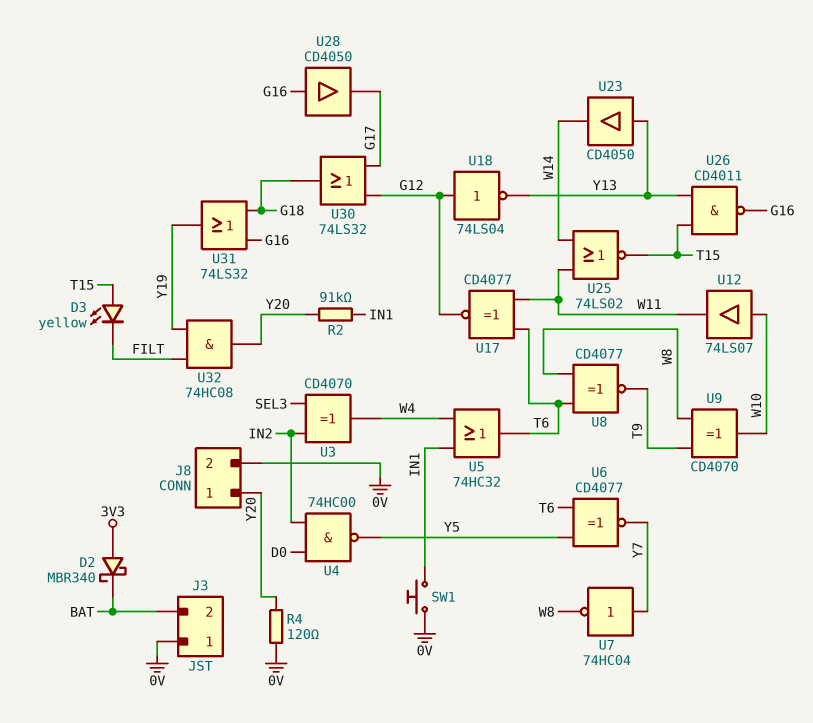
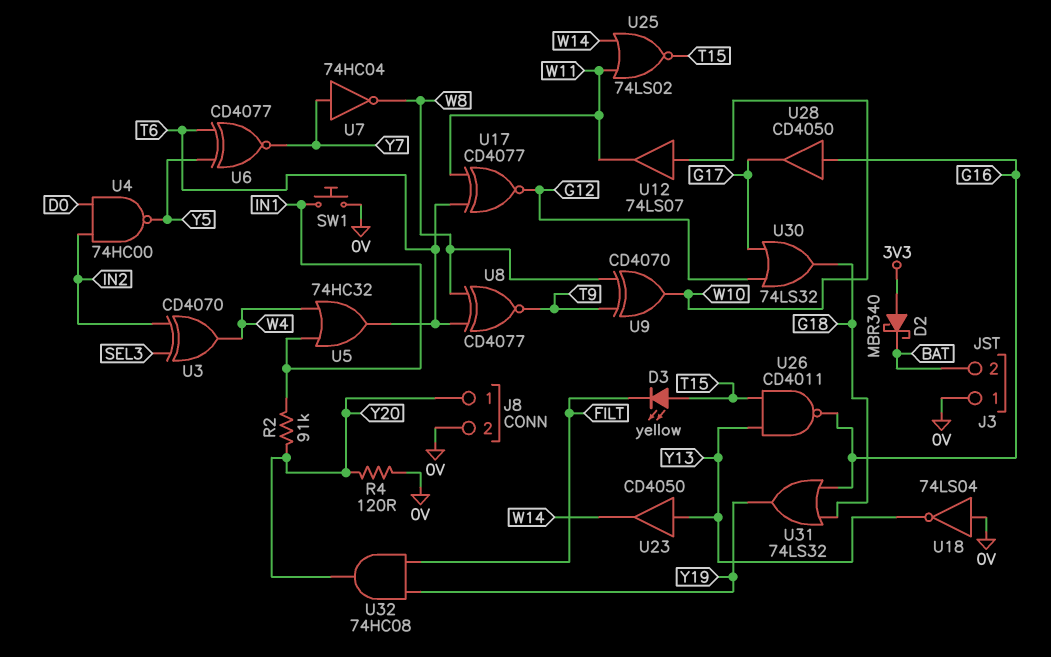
U18: NOT 74LS04 (in G12, out Y13) -> NOT 74LS04 (in 0V, out Y13)

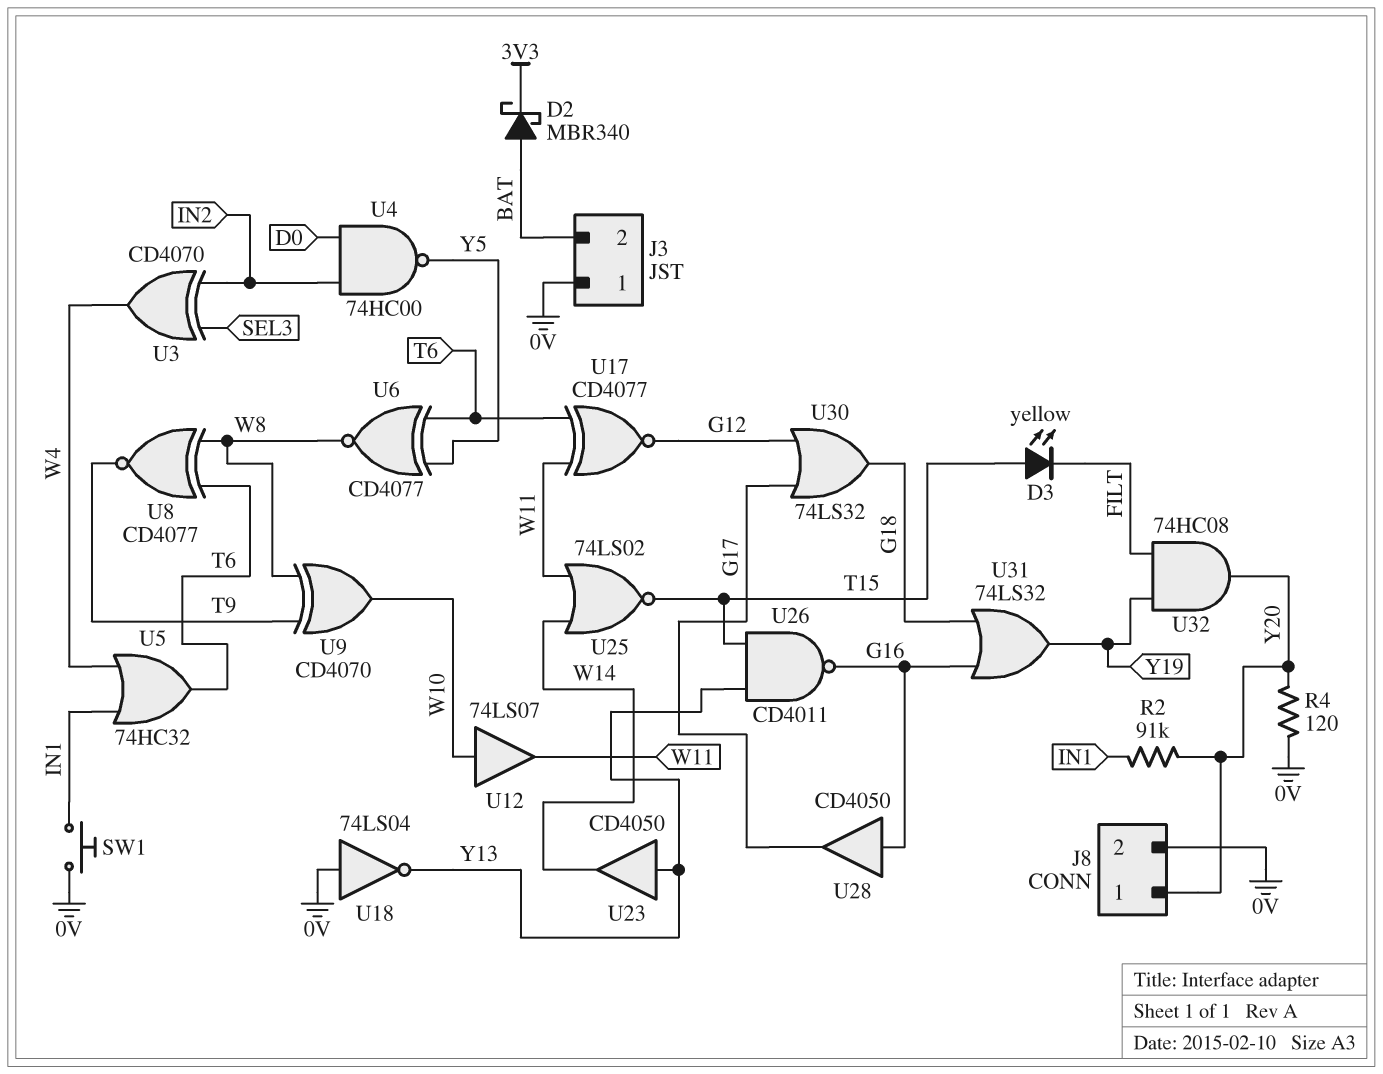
D2: schottky MBR340 (A 3V3, K BAT) -> schottky MBR340 (A BAT, K 3V3)
U6: XNOR CD4077 (in T6, in Y5, out Y7) -> XNOR CD4077 (in T6, in Y5, out W8)
U7: NOT 74HC04 (in Y7, out W8) -> none

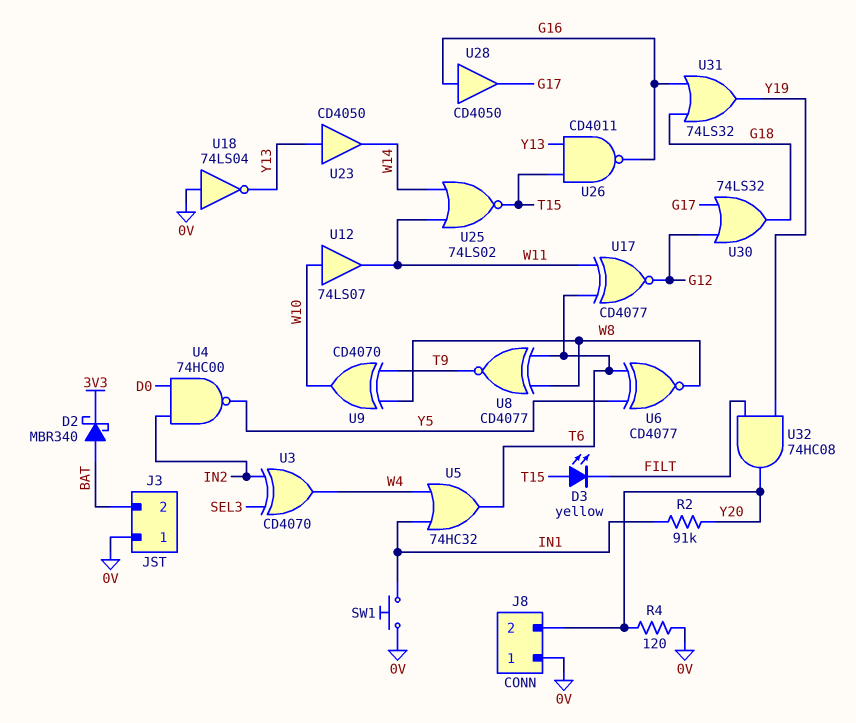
J8 pin 1: Y20 -> 0V
J8 pin 2: 0V -> Y20

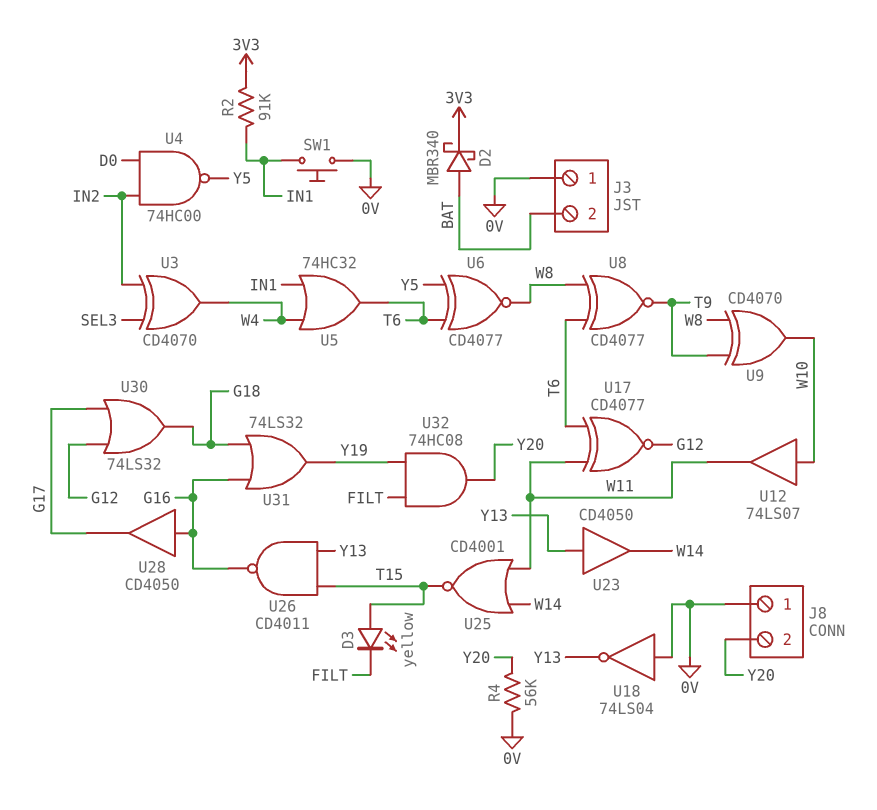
R2: 91k (IN1, Y20) -> 91k (3V3, IN1)
R4: 120 (0V, Y20) -> 56k (0V, Y20)
U25: NOR 74LS02 (in W11, in W14, out T15) -> NOR CD4001 (in W11, in W14, out T15)

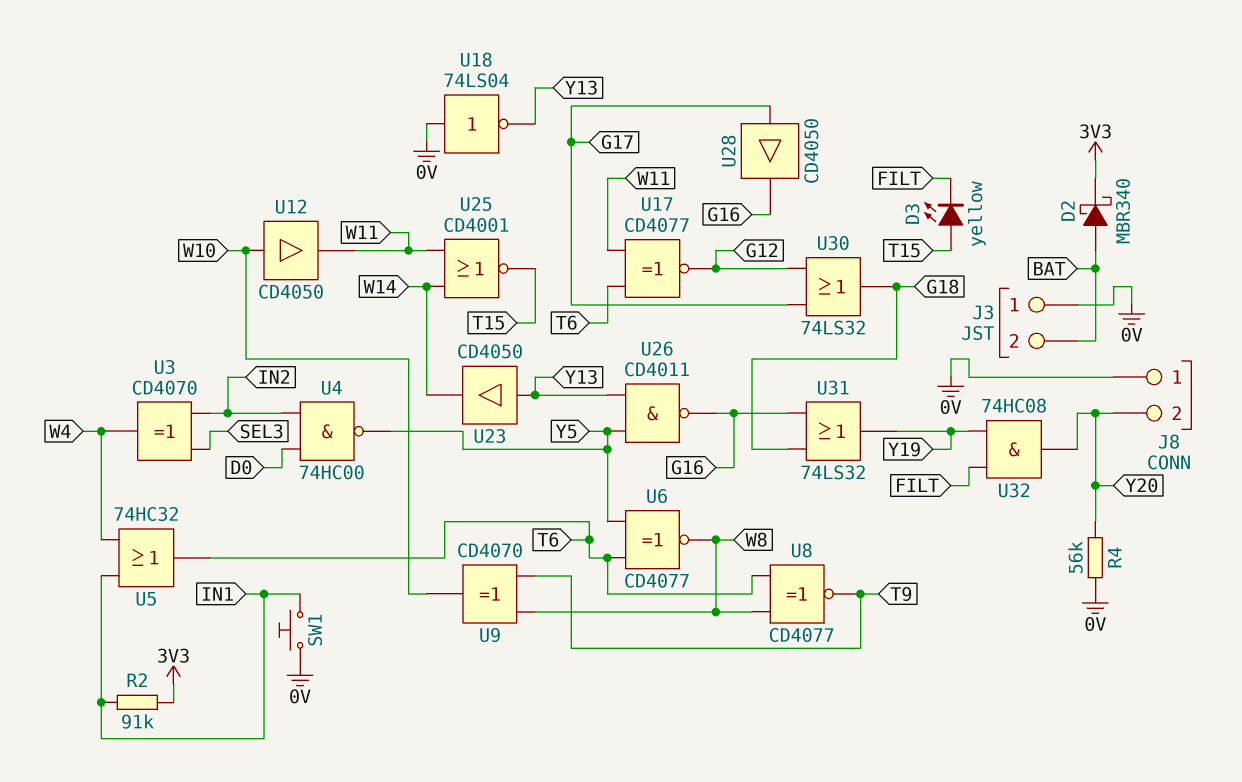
U12: buffer 74LS07 (in W10, out W11) -> buffer CD4050 (in W10, out W11)
U26: NAND CD4011 (in T15, in Y13, out G16) -> NAND CD4011 (in Y5, in Y13, out G16)
U28: buffer CD4050 (in G16, out G17) -> buffer CD4050 (in G17, out G16)

